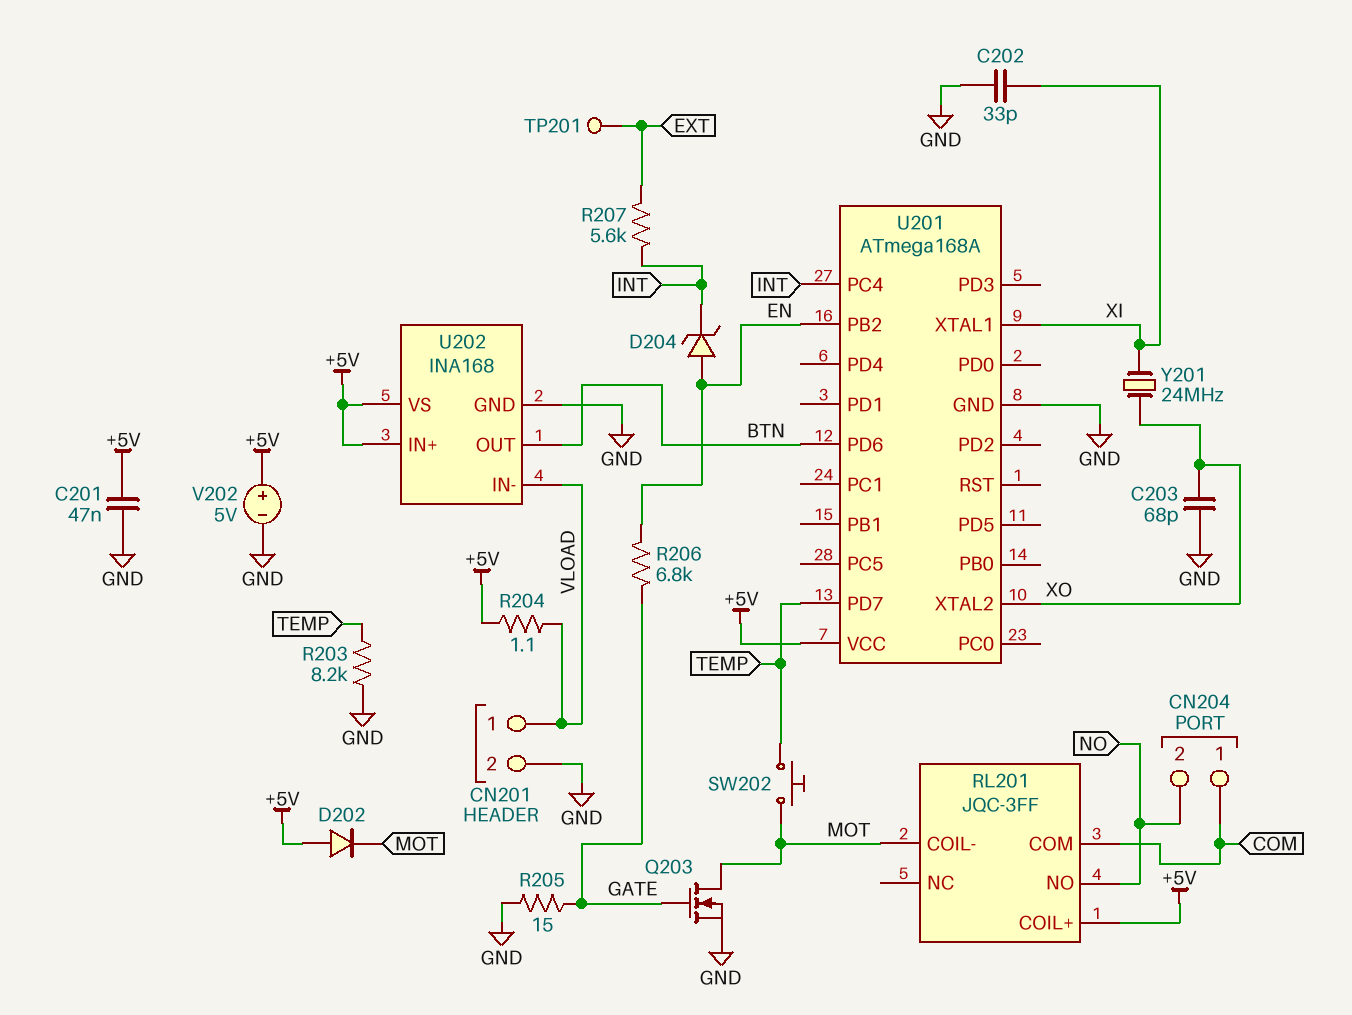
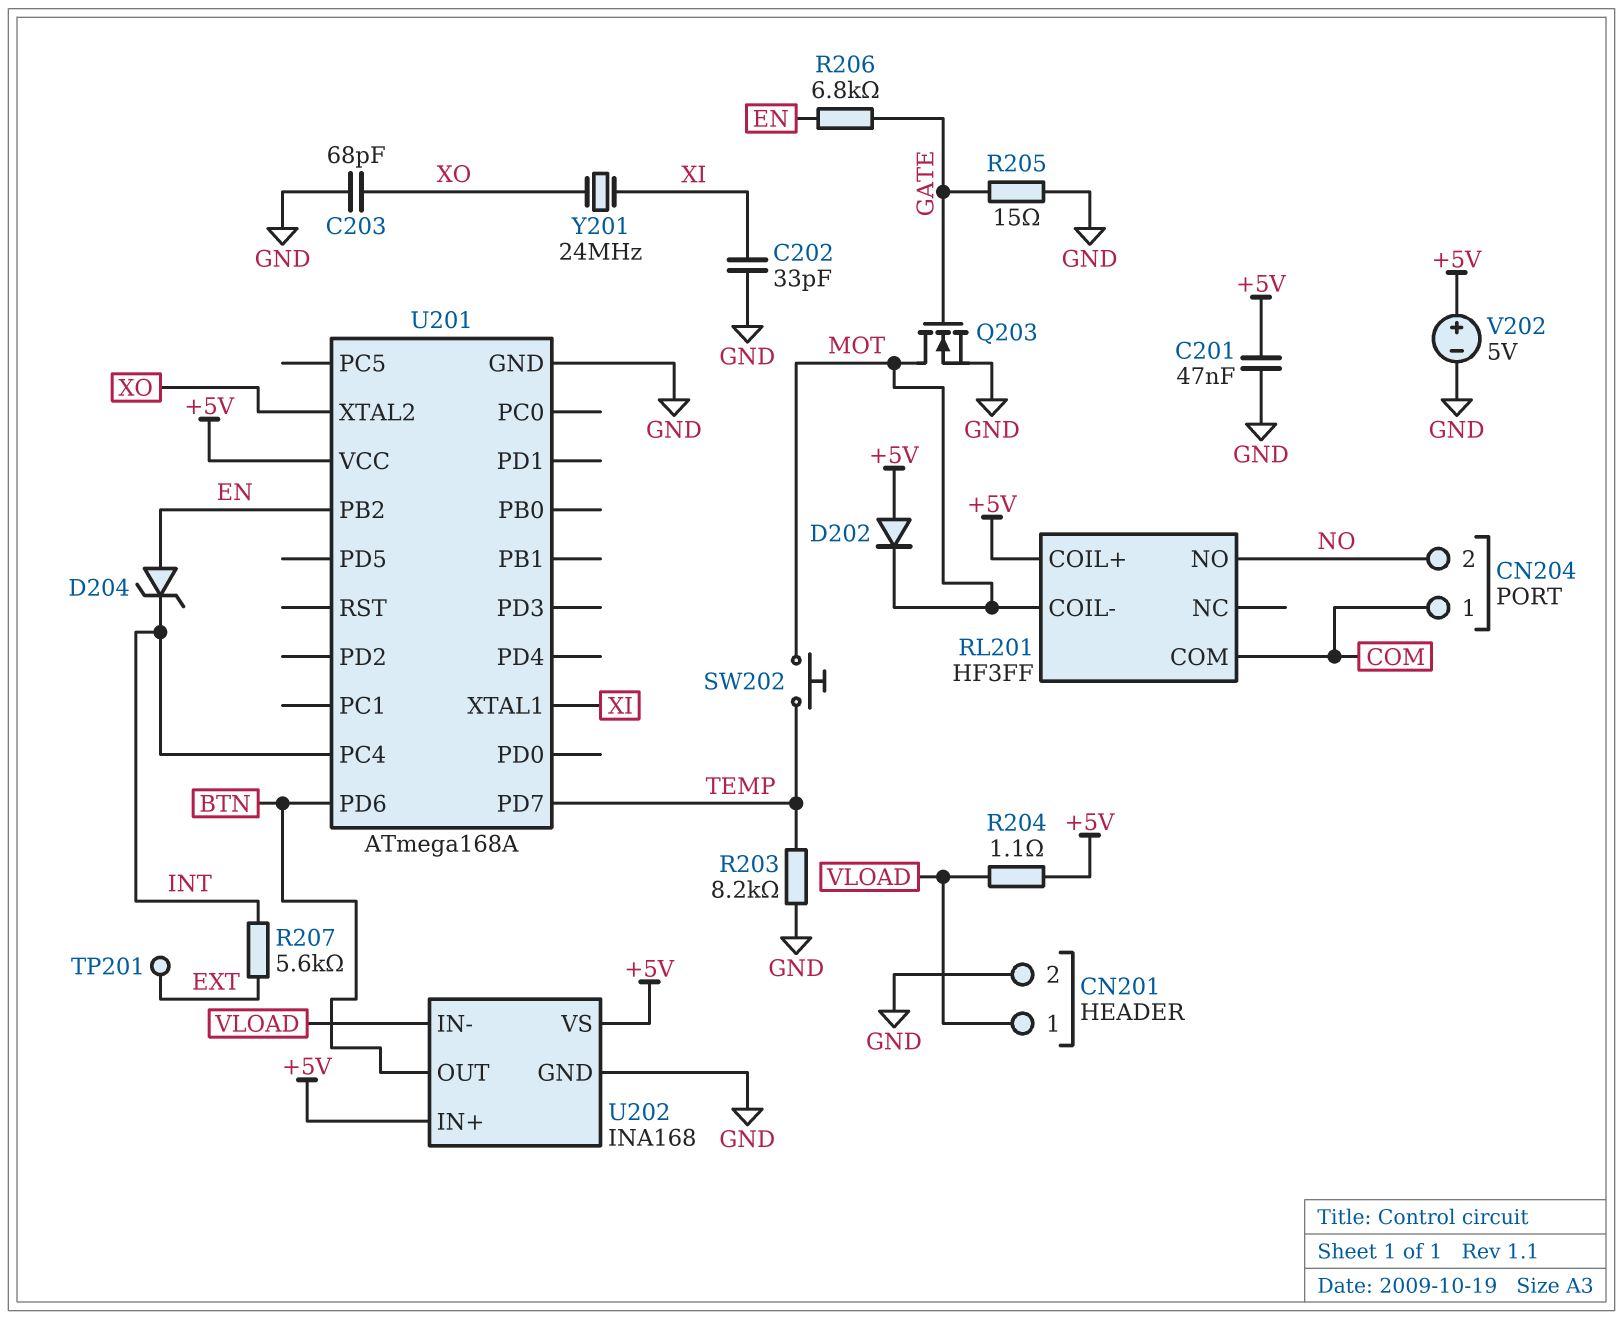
RL201: JQC-3FF -> HF3FF

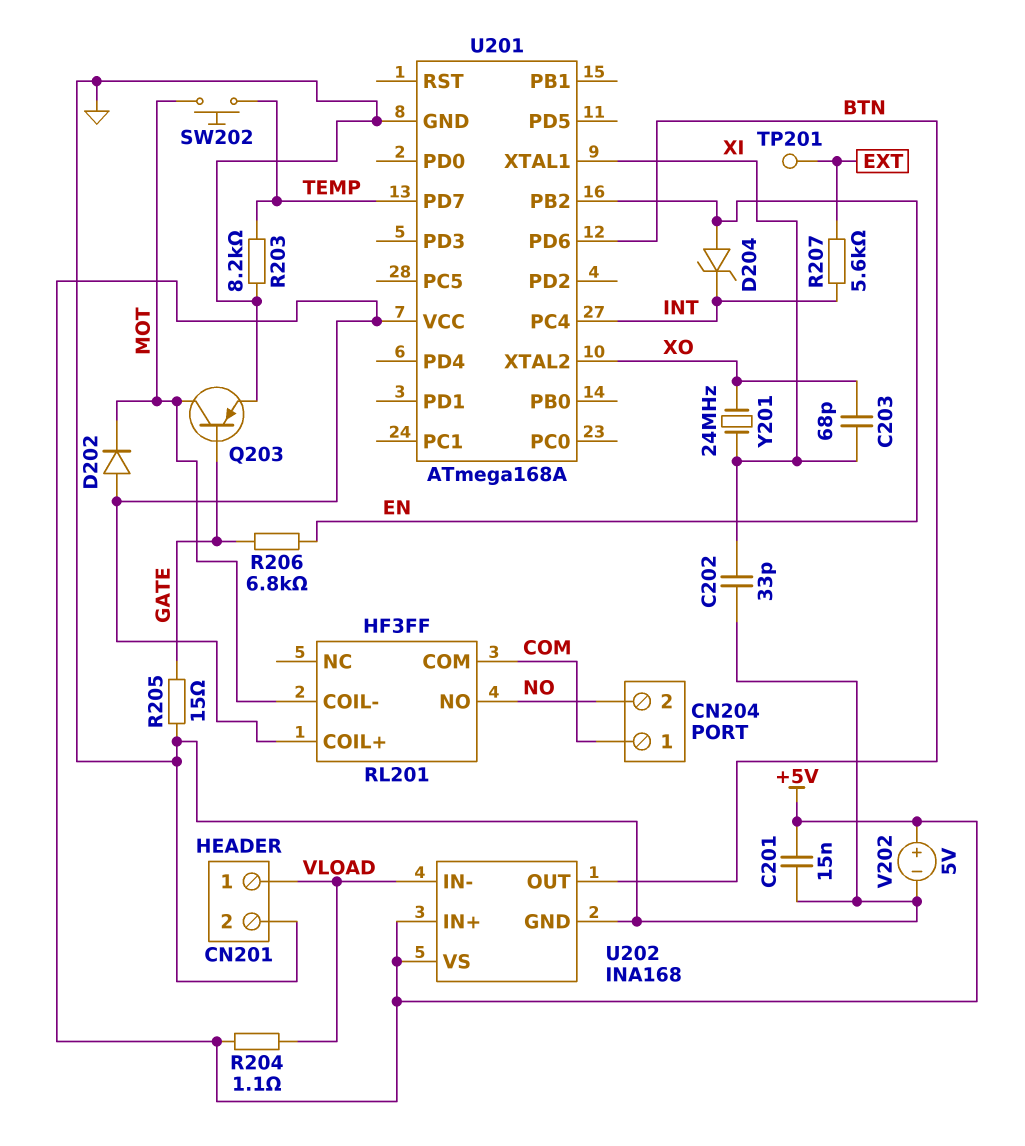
C201: 47nF (+5V, GND) -> 15nF (+5V, GND)
C203: 68pF (GND, XO) -> 68pF (XI, XO)
Q203: NMOS (G GATE, D MOT, S GND) -> PNP (B GATE, C MOT, E GND)

